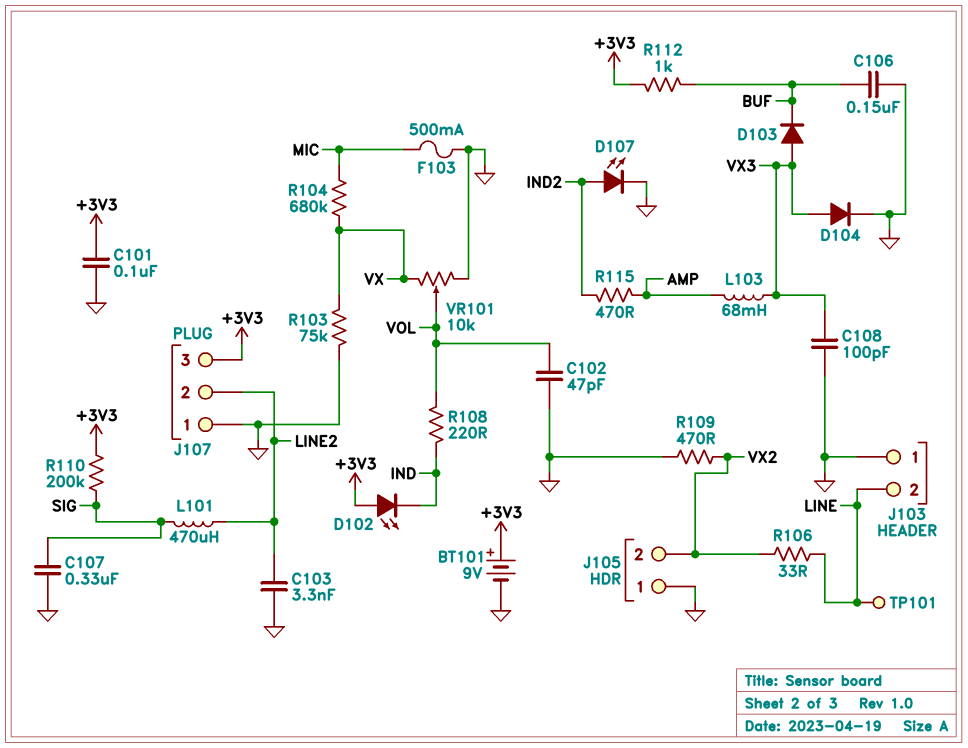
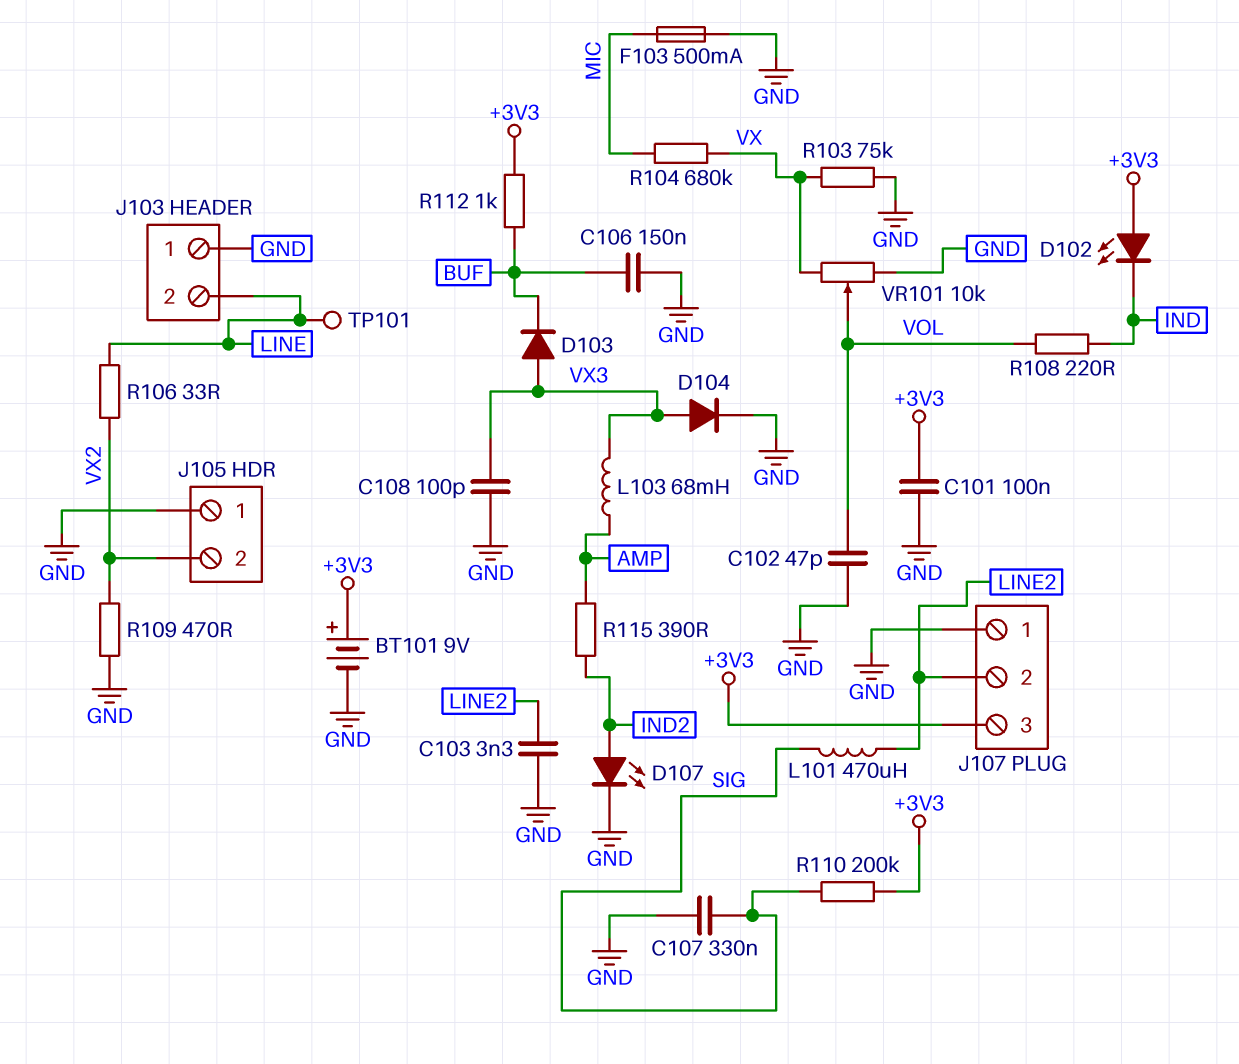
R115: 470 (AMP, IND2) -> 390 (AMP, IND2)

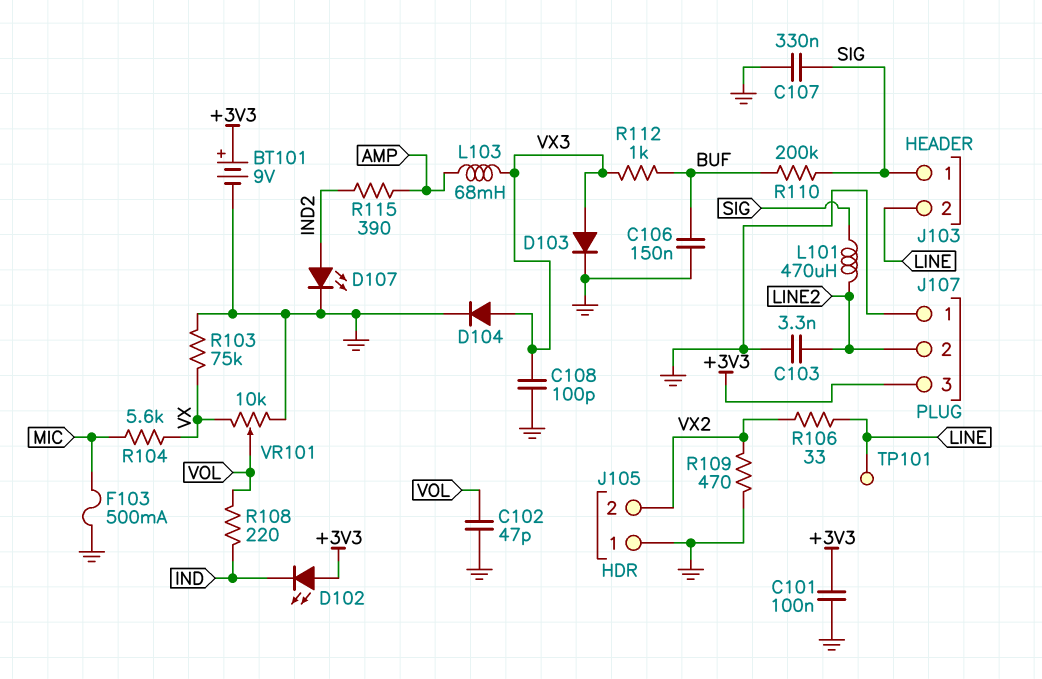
D103: diode (A VX3, K BUF) -> diode (A VX3, K GND)
J103 pin 1: GND -> SIG
R104: 680k (MIC, VX) -> 5.6k (MIC, VX)
R110: 200k (+3V3, SIG) -> 200k (BUF, SIG)
R112: 1k (+3V3, BUF) -> 1k (BUF, VX3)

